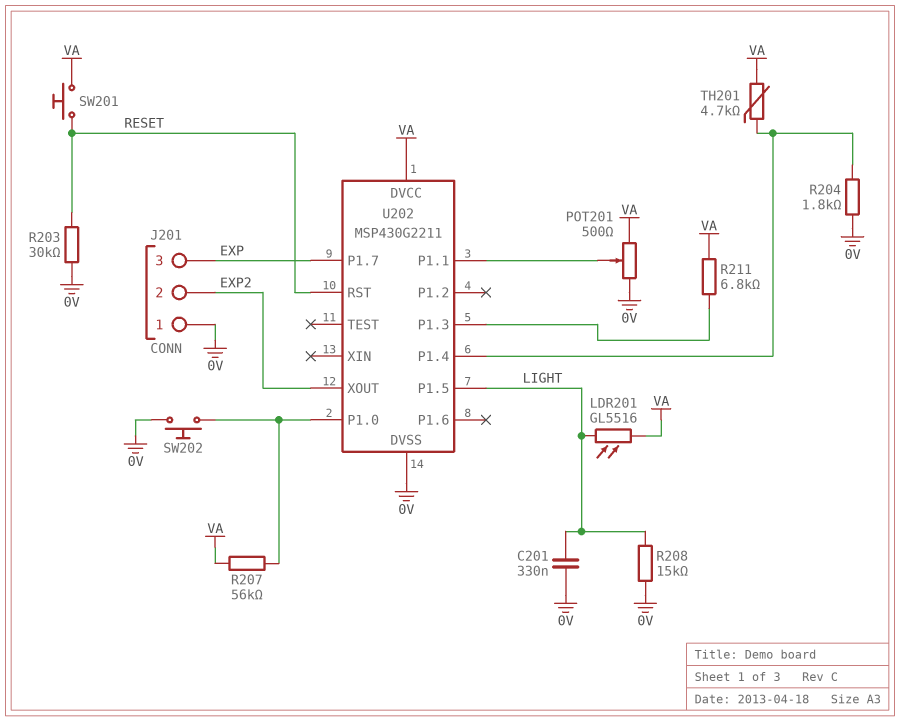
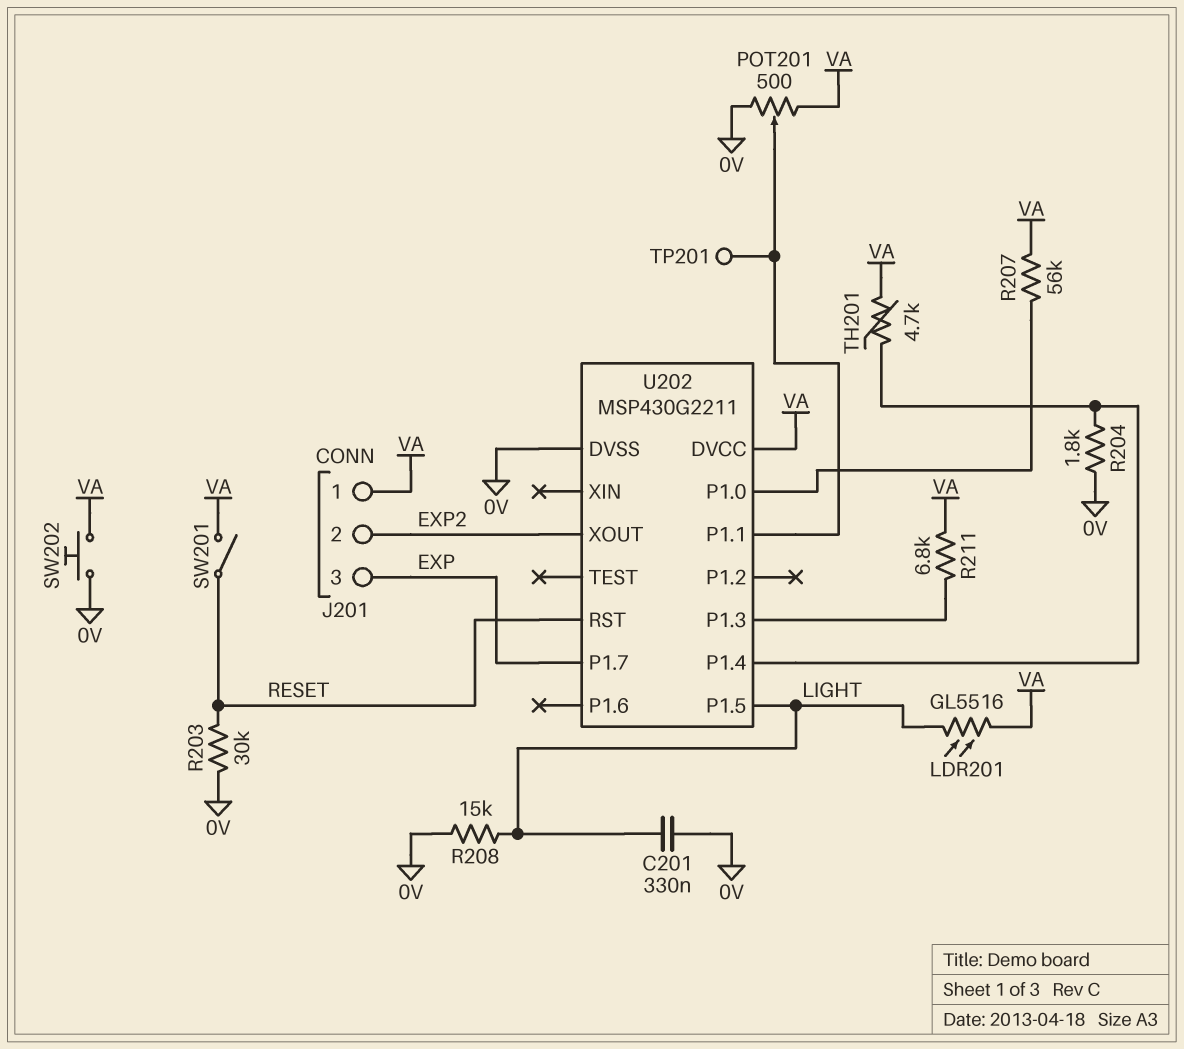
J201 pin 1: 0V -> VA
SW201: button (RESET, VA) -> switch (RESET, VA)
SW202: button (0V, U202/P1.0) -> button (0V, VA)
TP201: none -> test point (U202/P1.1)

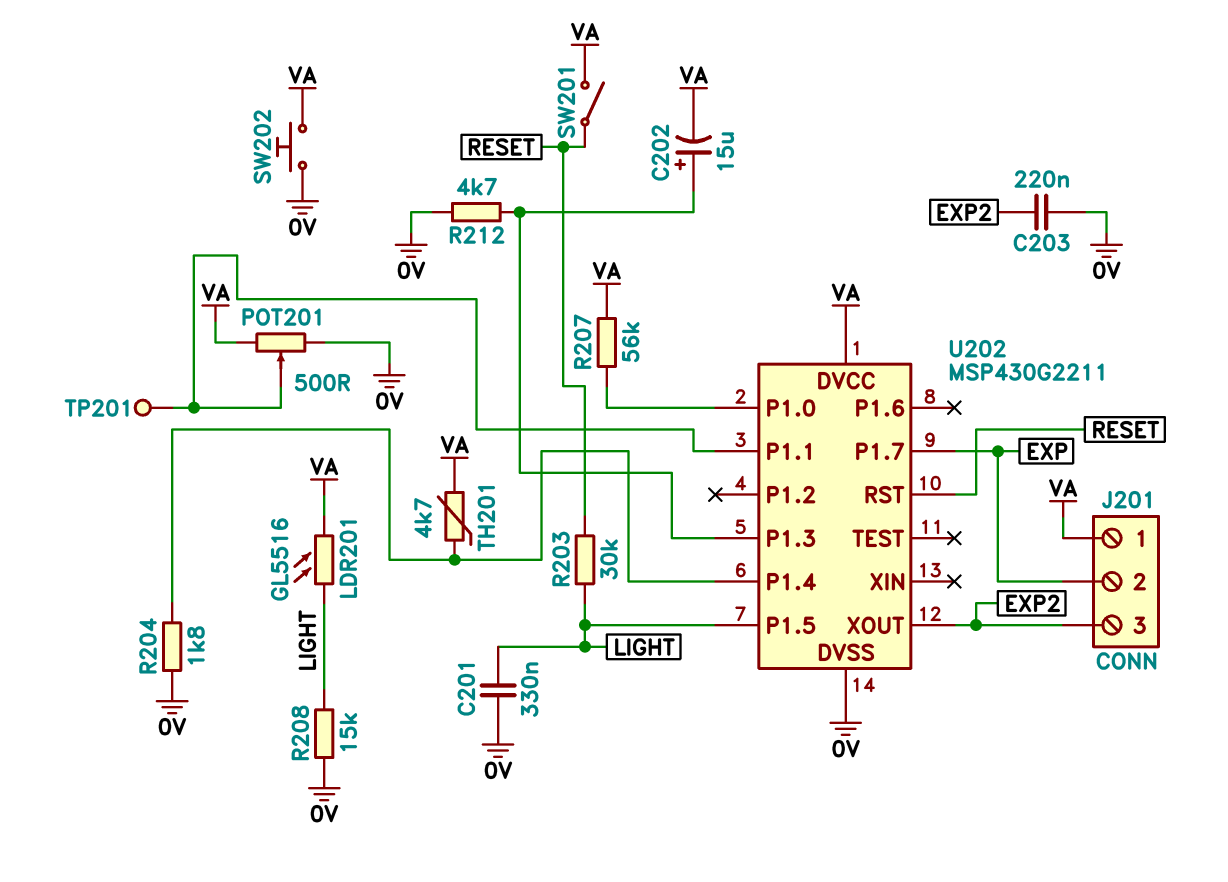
C202: none -> 15uF (plus U202/P1.3, minus VA)
C203: none -> 220nF (0V, EXP2)
J201 pin 2: EXP2 -> EXP
J201 pin 3: EXP -> EXP2
R203: 30k (0V, RESET) -> 30k (LIGHT, RESET)
R211: 6.8k (U202/P1.3, VA) -> none
R212: none -> 4.7k (0V, U202/P1.3)

